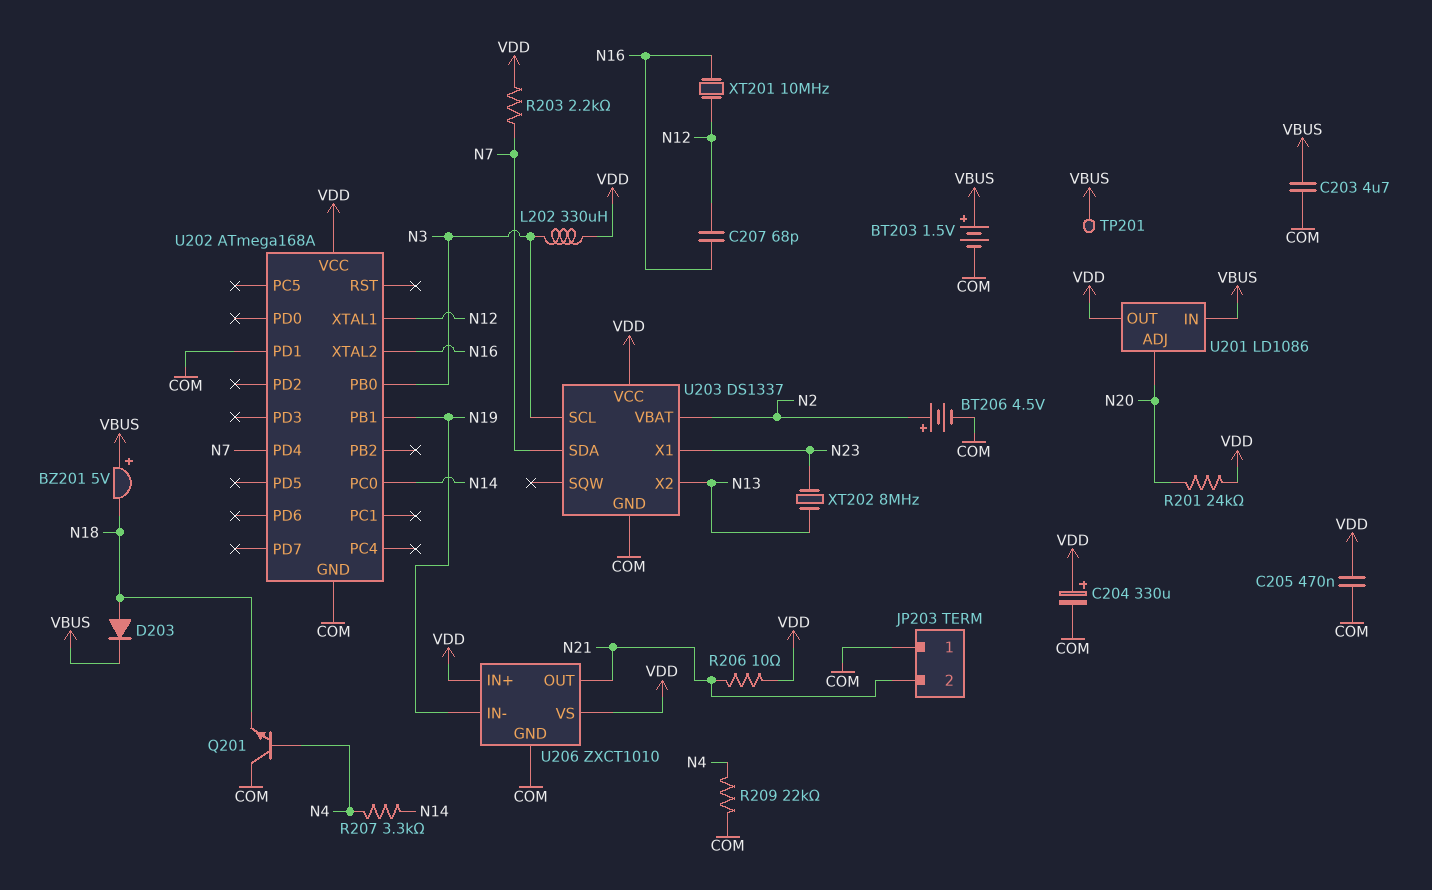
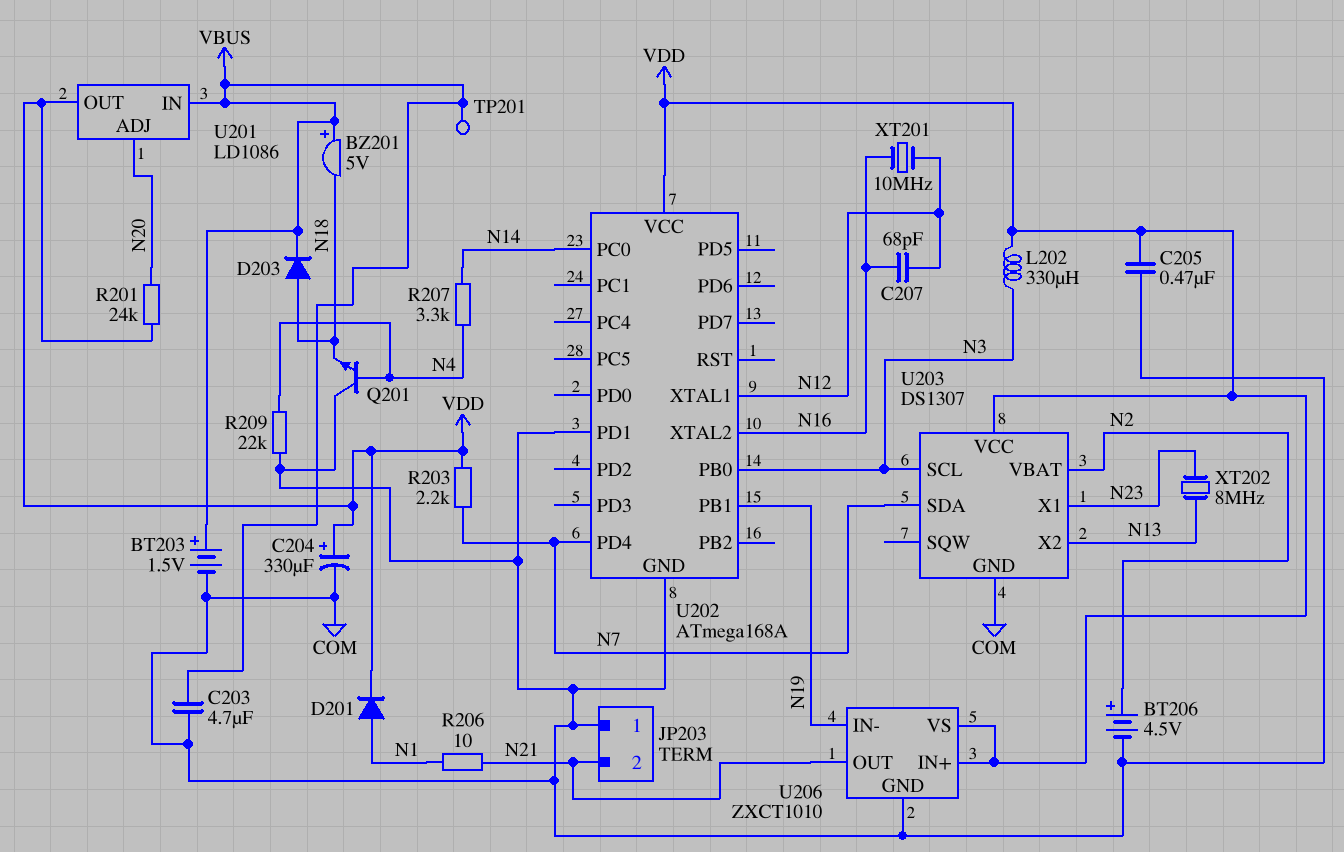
D201: none -> diode (A N1, K VDD)
R206: 10 (N21, VDD) -> 10 (N1, N21)
U203: DS1337 -> DS1307

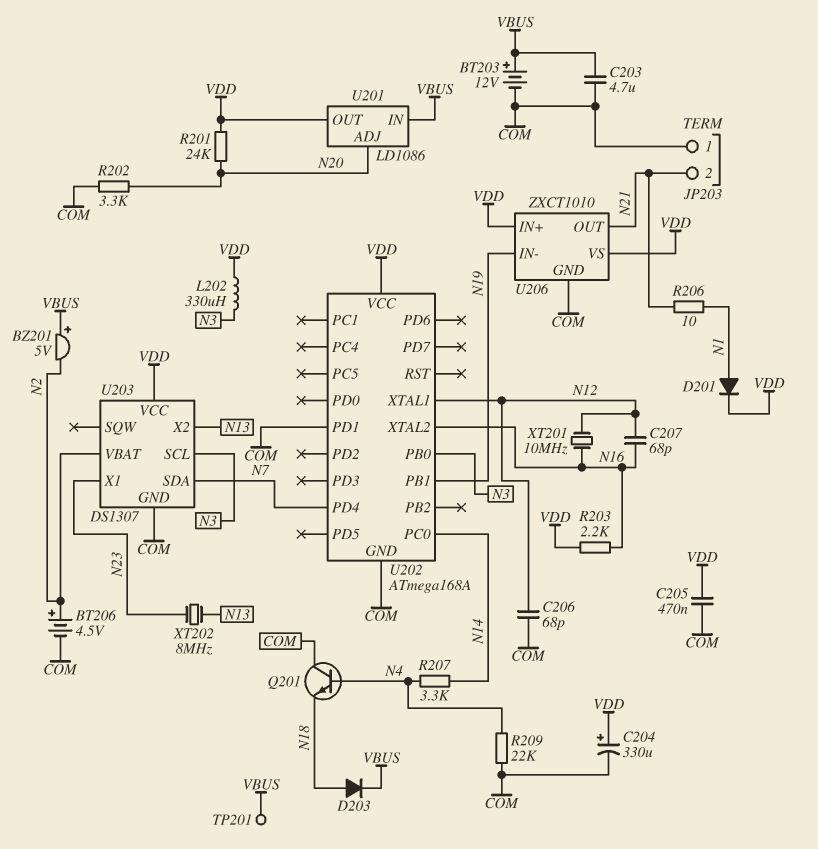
BT203: 1.5V (plus VBUS, minus COM) -> 12V (plus VBUS, minus COM)
BZ201: buzzer 5V (plus VBUS, minus N18) -> buzzer 5V (plus VBUS, minus N2)
C206: none -> 68pF (COM, N12)
R202: none -> 3.3k (COM, N20)
R203: 2.2k (N7, VDD) -> 2.2k (N16, VDD)

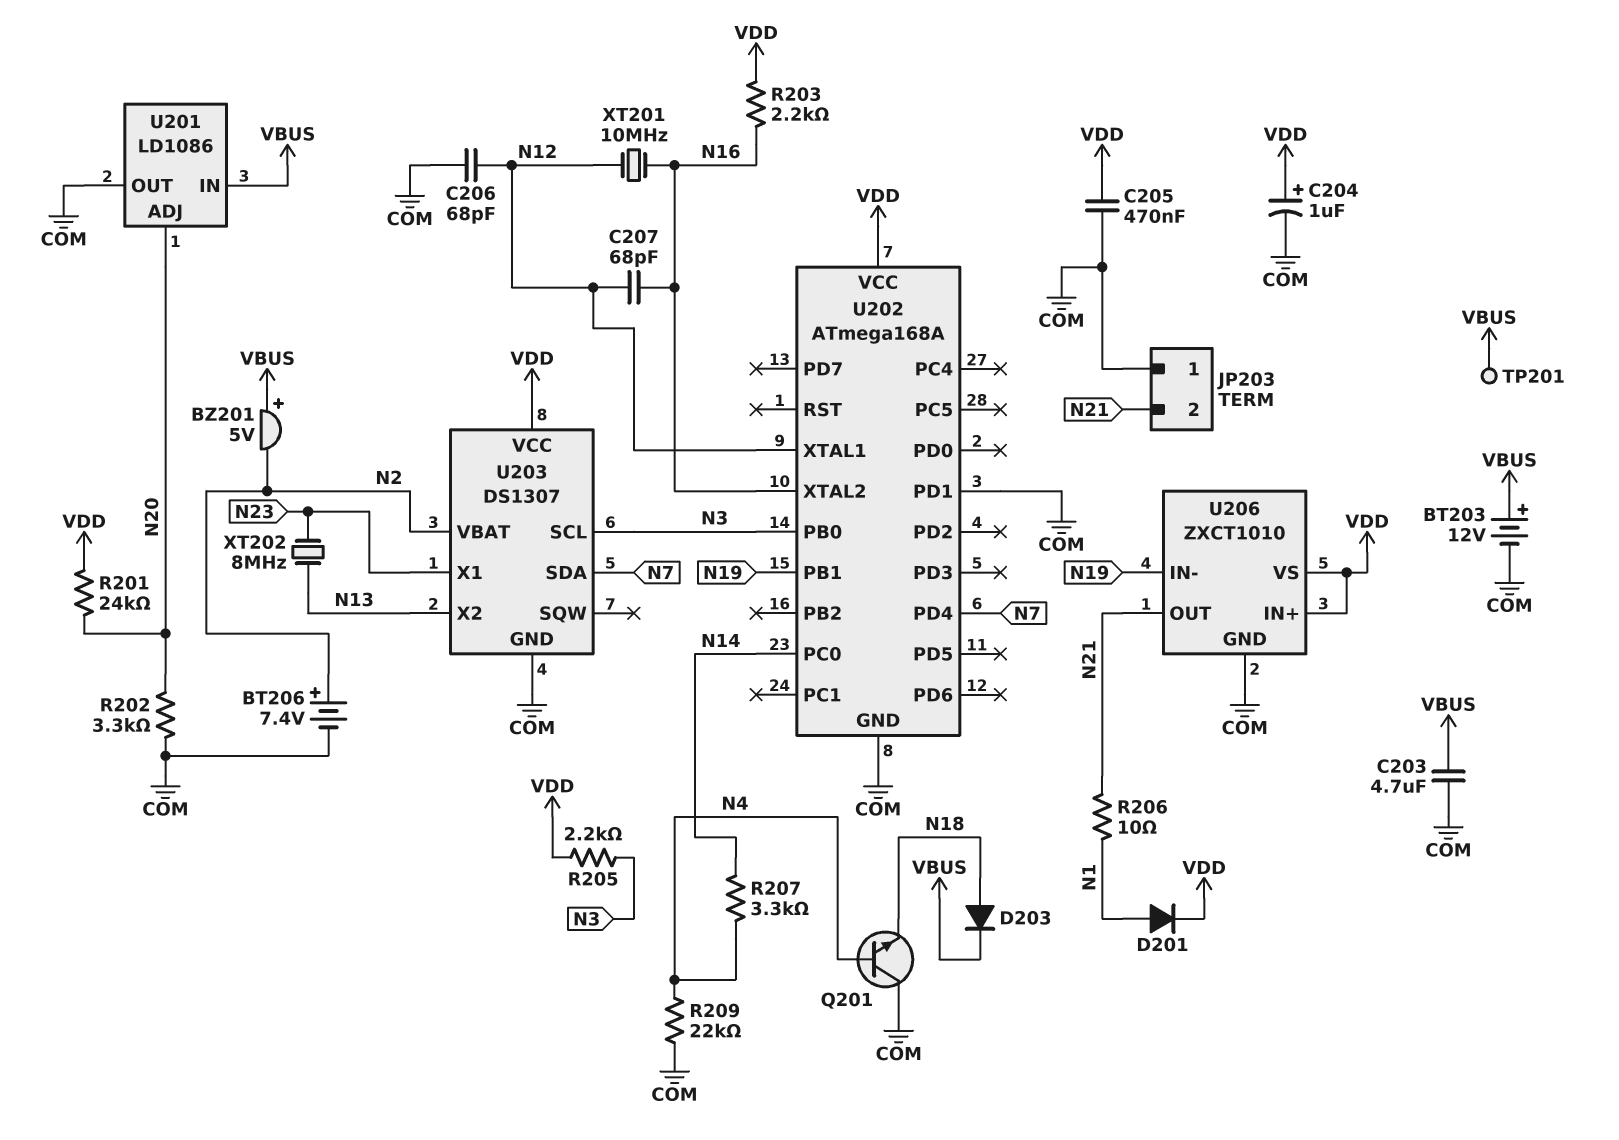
BT206: 4.5V (plus N2, minus COM) -> 7.4V (plus N2, minus COM)
C204: 330uF (plus VDD, minus COM) -> 1uF (plus VDD, minus COM)
L202: 330uH (N3, VDD) -> none
R205: none -> 2.2k (N3, VDD)
U201 pin OUT: VDD -> COM

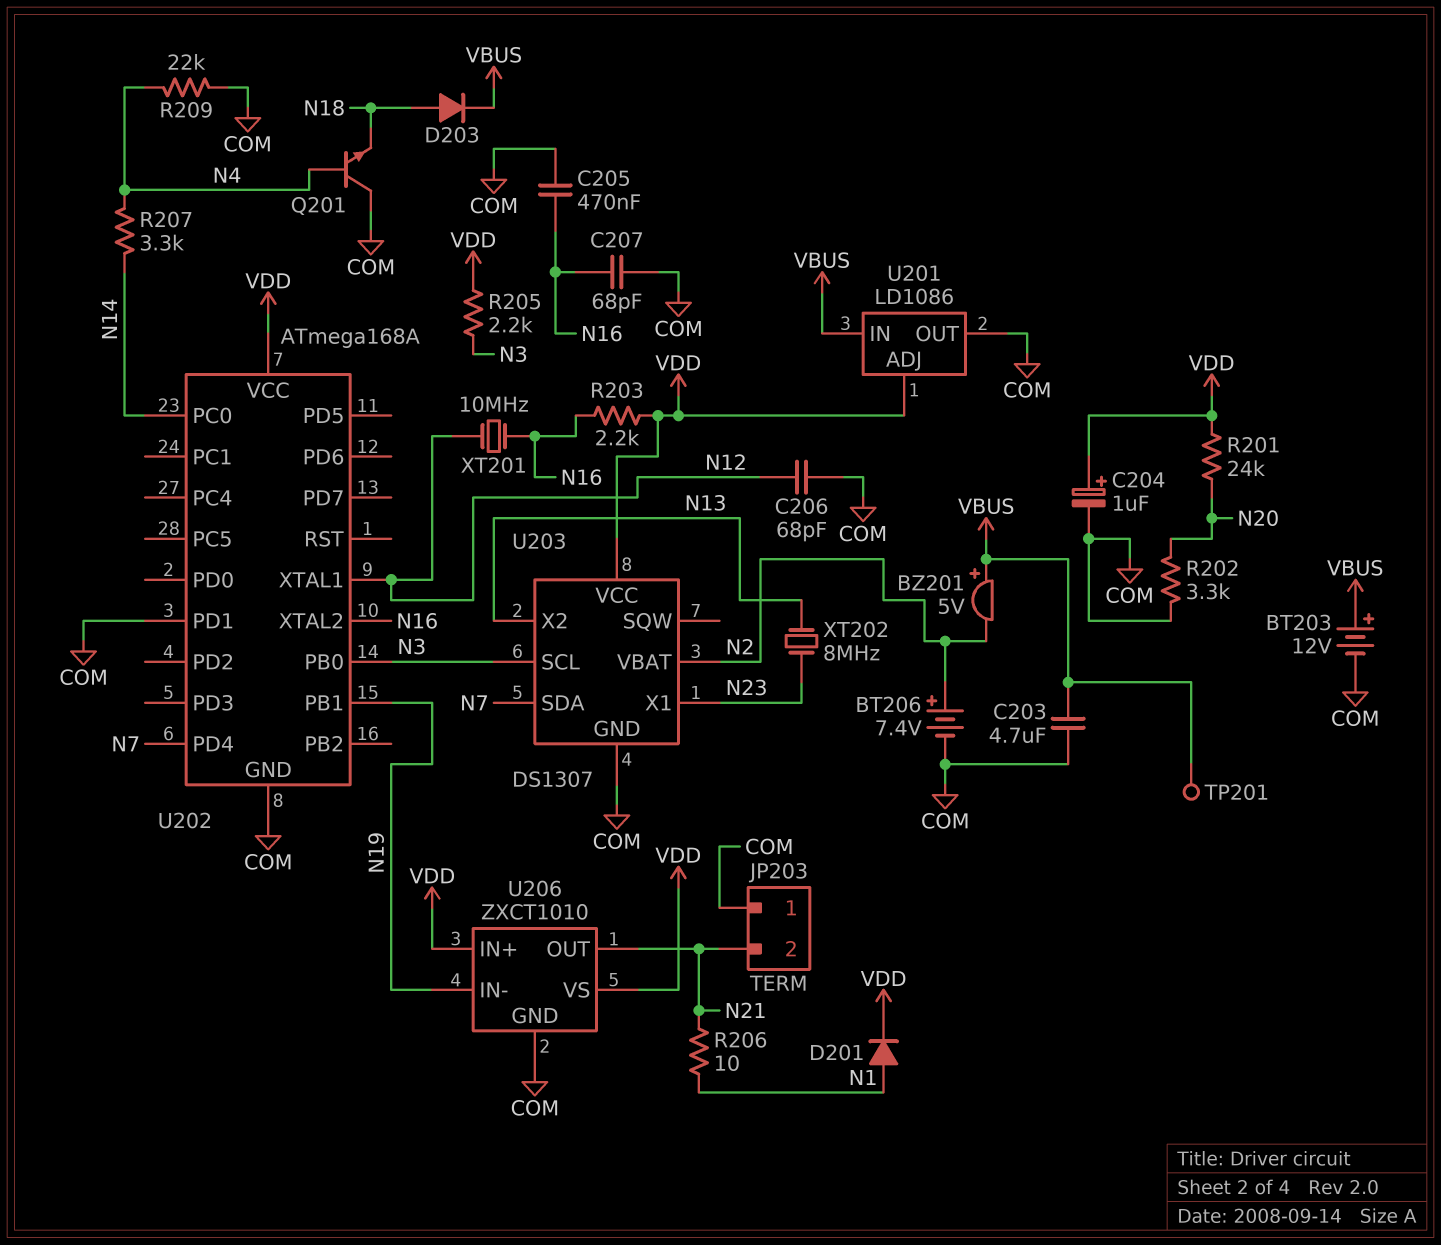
C205: 470nF (COM, VDD) -> 470nF (COM, N16)
C207: 68pF (N12, N16) -> 68pF (COM, N16)
U201 pin ADJ: N20 -> VDD

